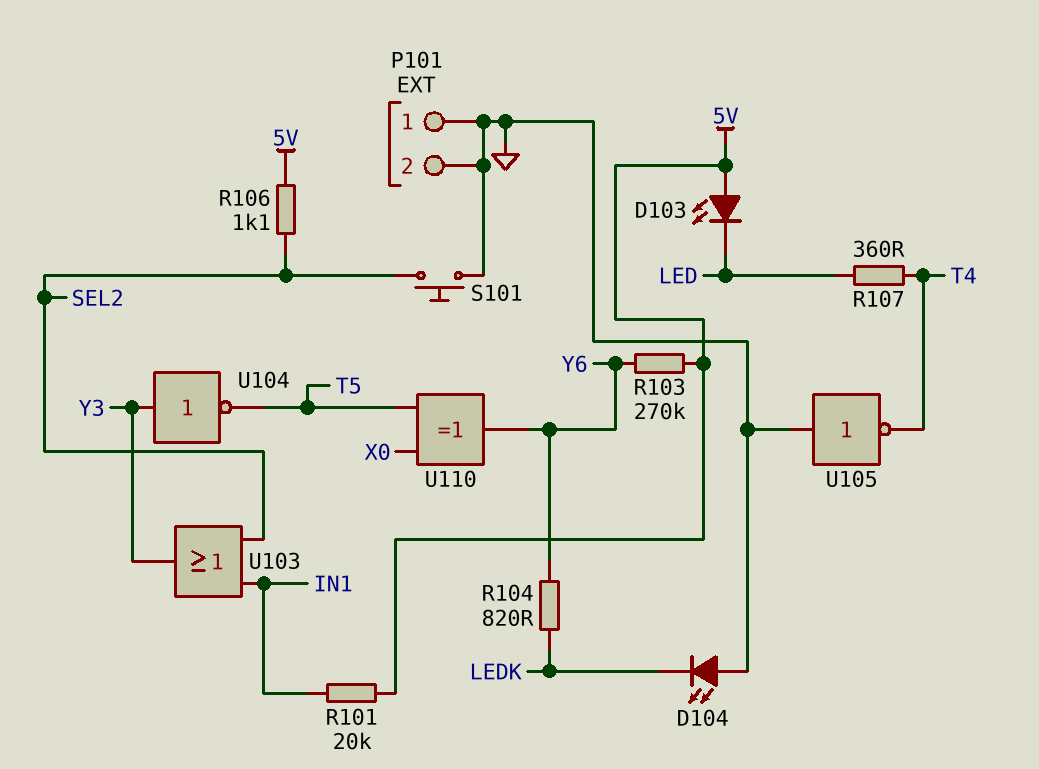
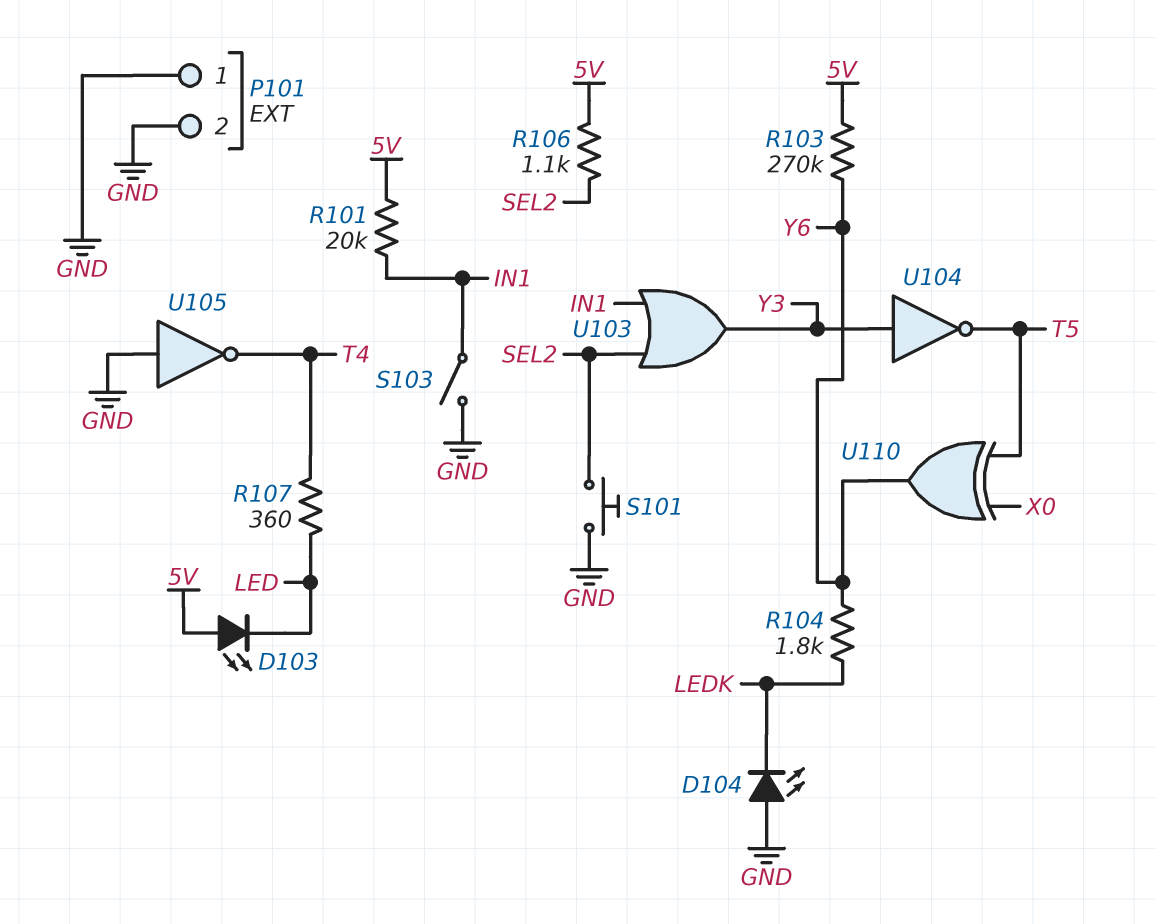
R104: 820 (LEDK, Y6) -> 1.8k (LEDK, Y6)
S103: none -> switch (GND, IN1)

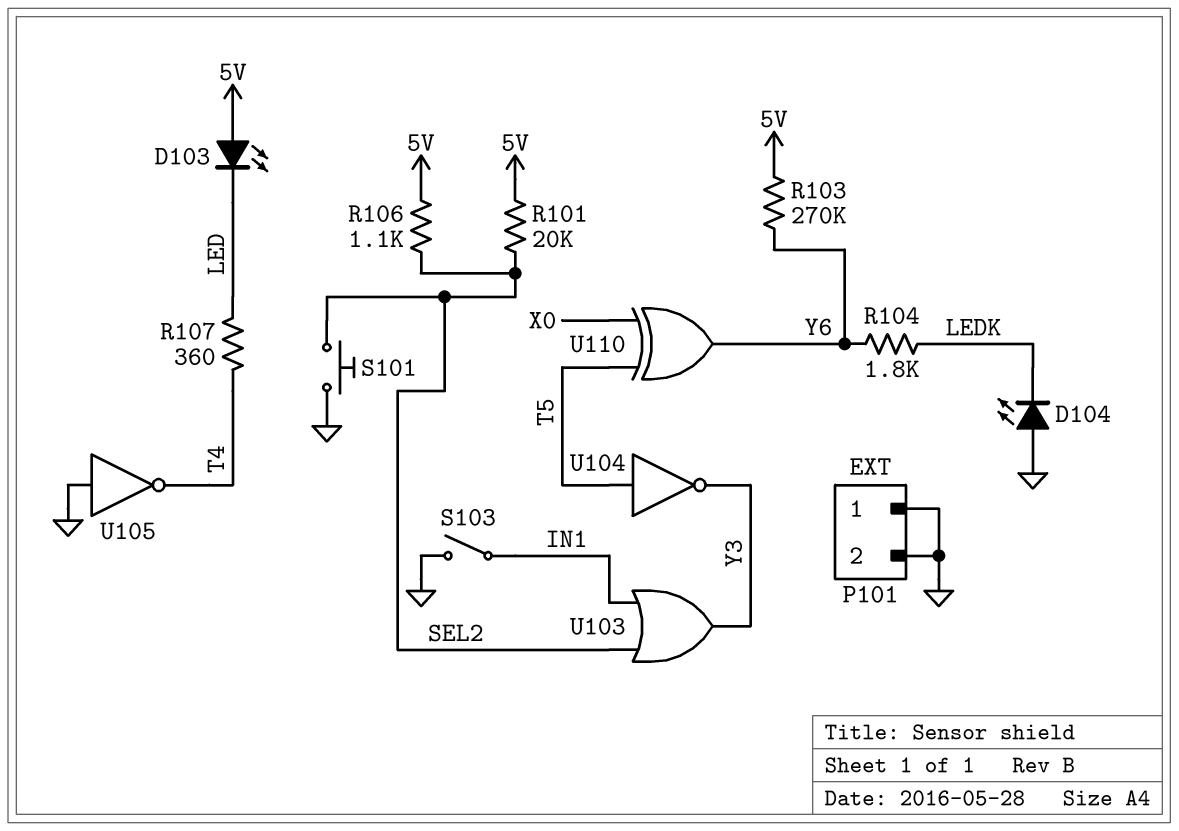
R101: 20k (5V, IN1) -> 20k (5V, SEL2)
U104: NOT (in Y3, out T5) -> NOT (in T5, out Y3)

